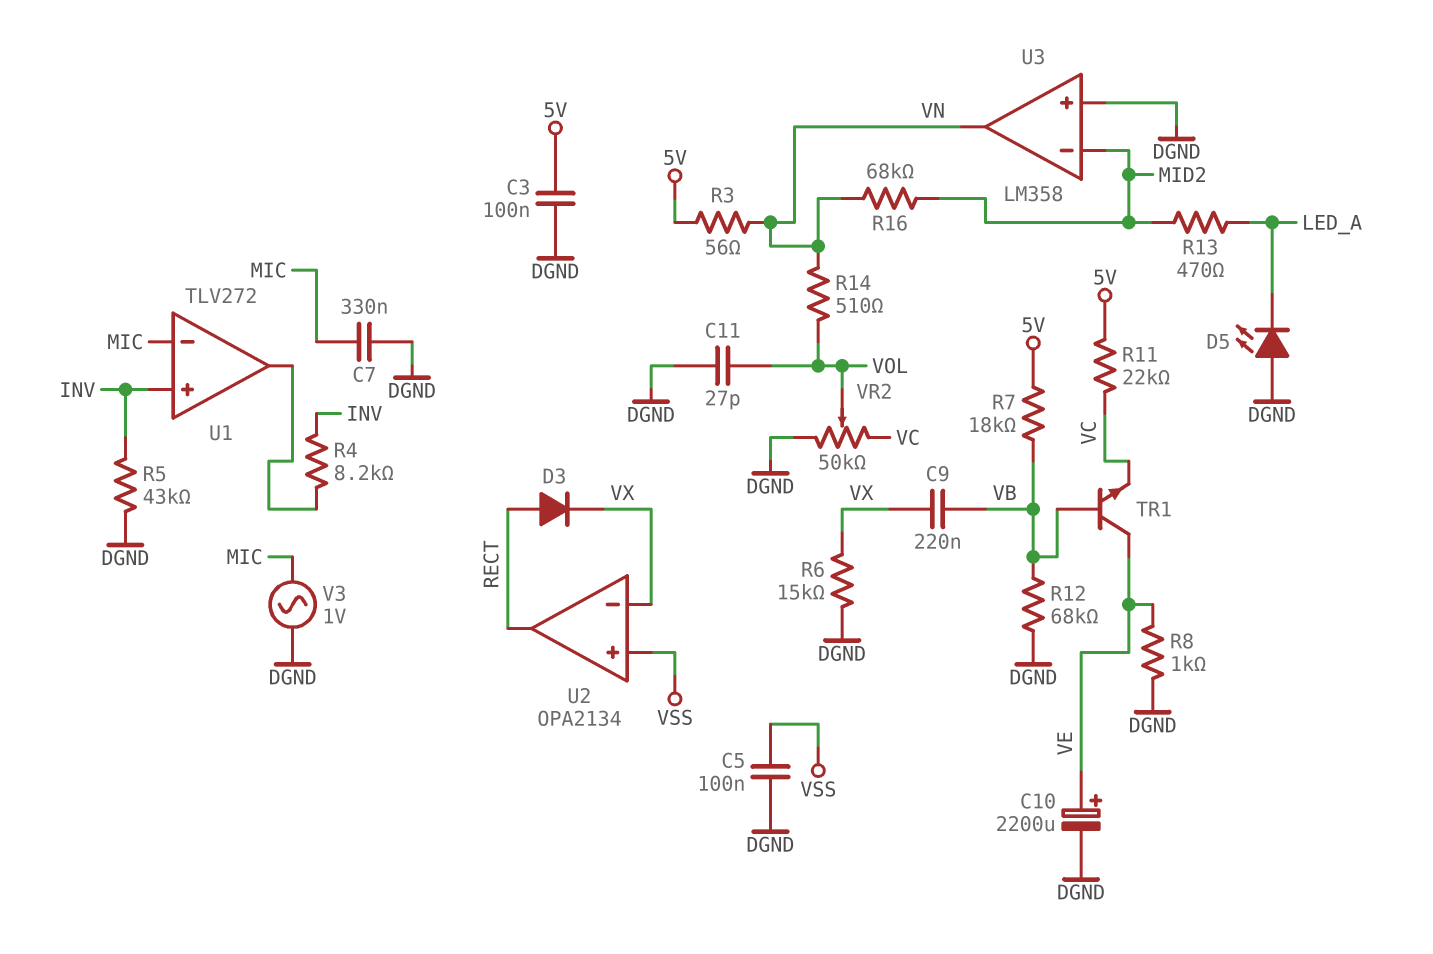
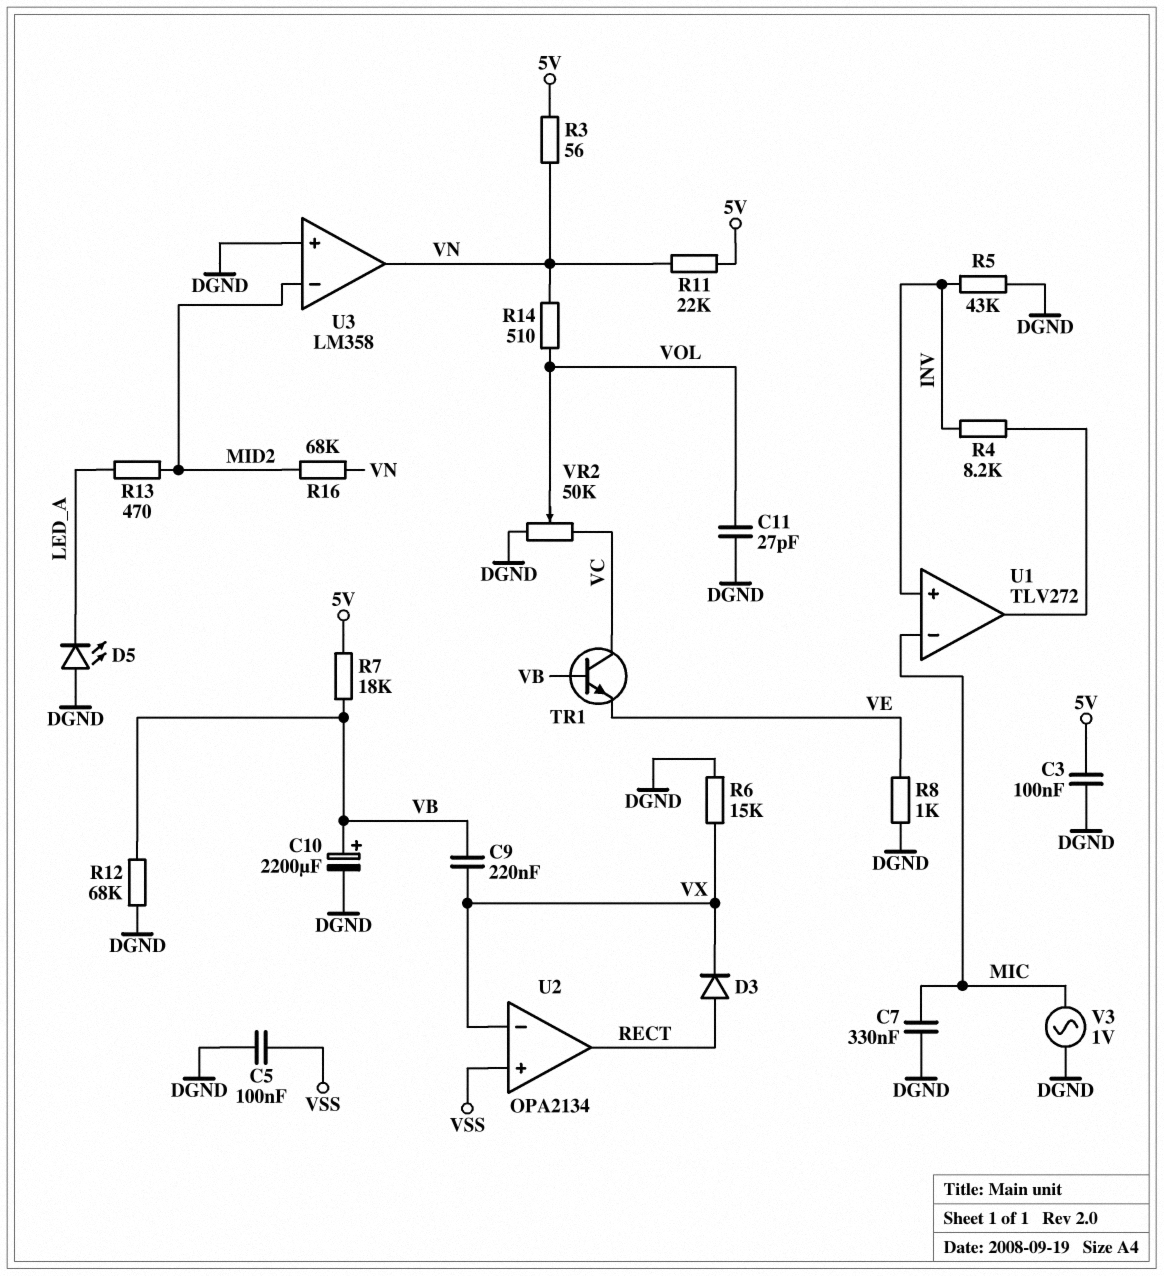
C10: 2200uF (plus VE, minus DGND) -> 2200uF (plus VB, minus DGND)
R11: 22k (5V, VC) -> 22k (5V, VN)
TR1: NPN (B VB, C VE, E VC) -> NPN (B VB, C VC, E VE)

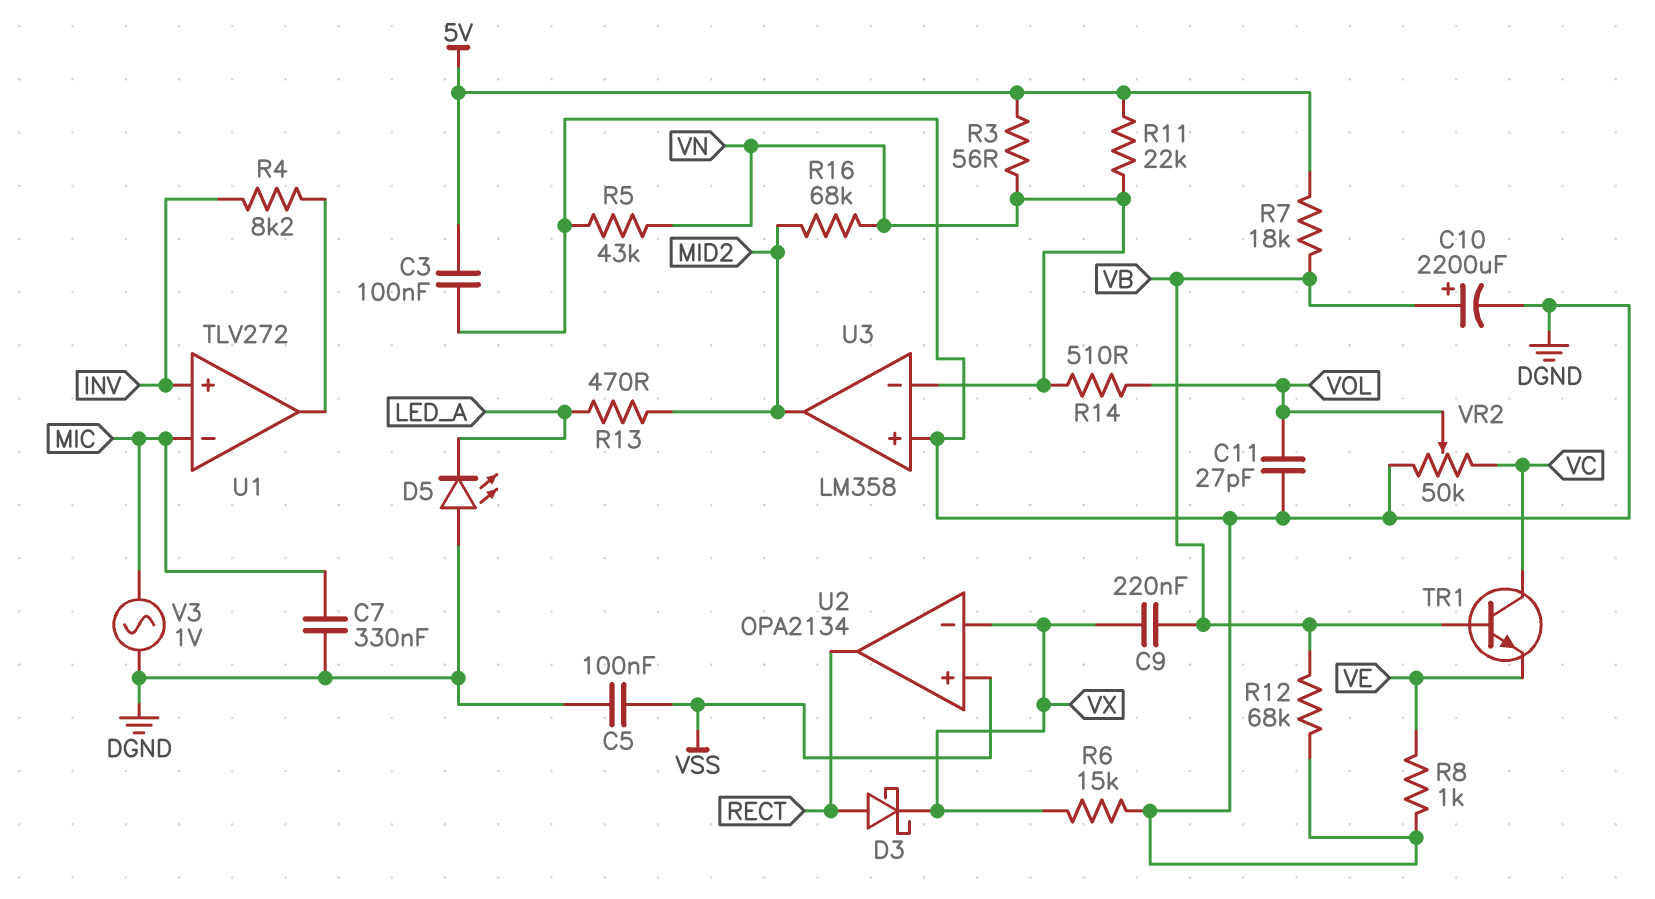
D3: diode (A RECT, K VX) -> schottky (A RECT, K VX)
R5: 43k (DGND, INV) -> 43k (DGND, VN)
U3 pin in-: MID2 -> VN
U3 pin out: VN -> MID2

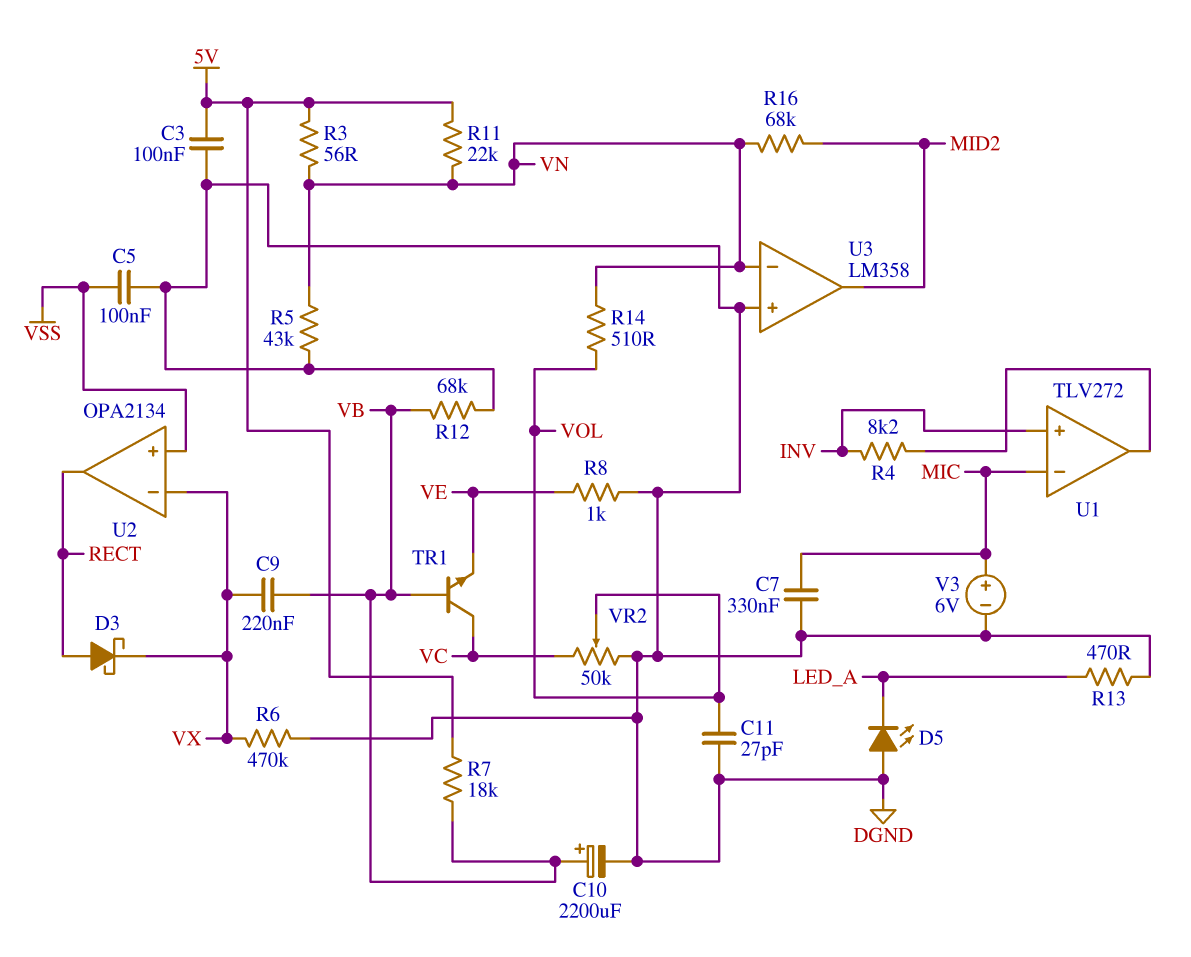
R6: 15k (DGND, VX) -> 470k (DGND, VX)
R13: 470 (LED_A, MID2) -> 470 (DGND, LED_A)
V3: AC 1V (DGND, MIC) -> 6V (plus MIC, minus DGND)

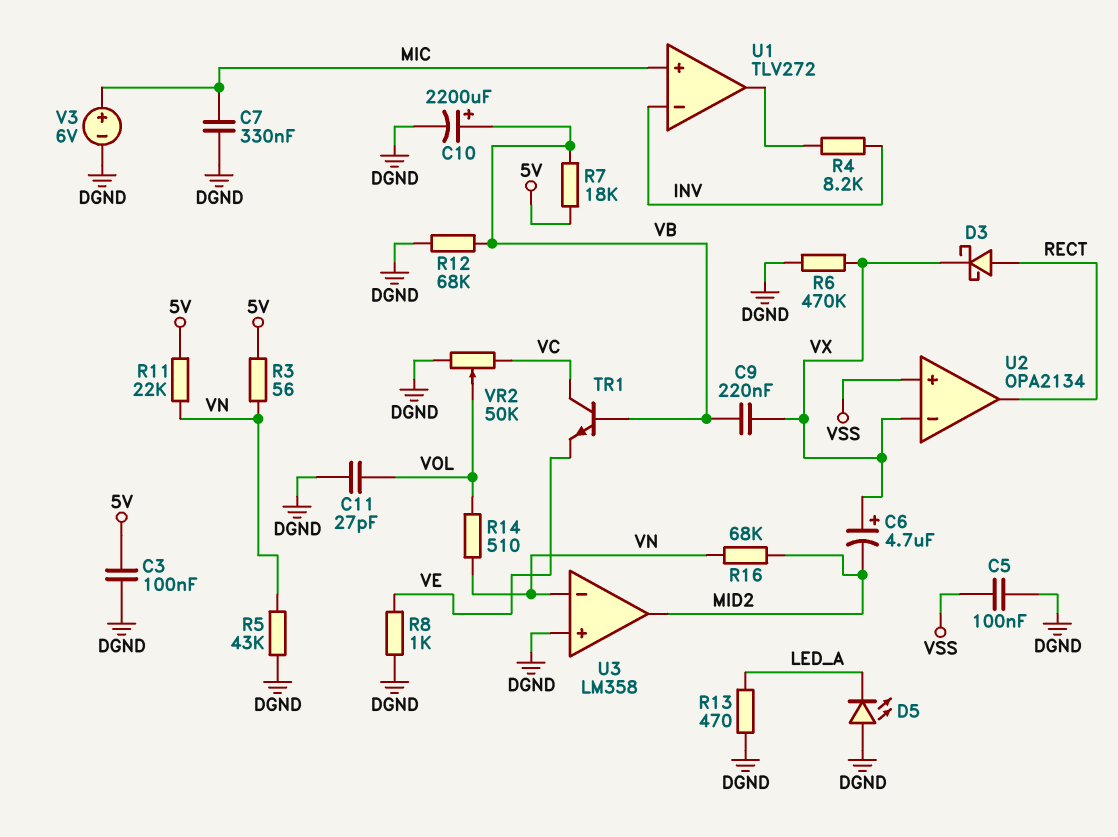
C6: none -> 4.7uF (plus VX, minus MID2)
U1 pin in+: INV -> MIC
U1 pin in-: MIC -> INV

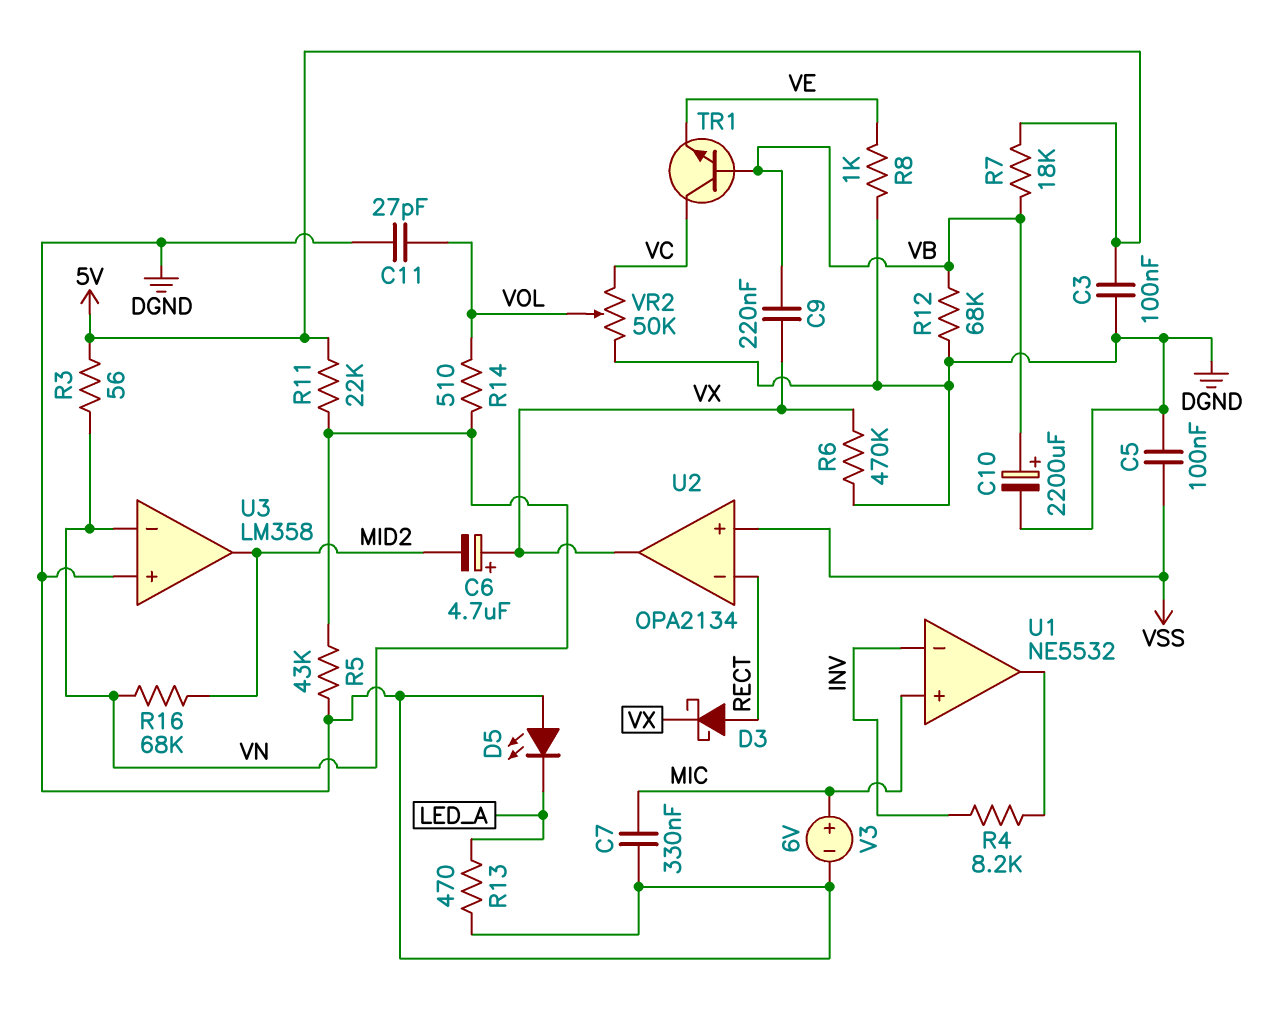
U1: TLV272 -> NE5532
U2 pin in-: VX -> RECT
U2 pin out: RECT -> VX

